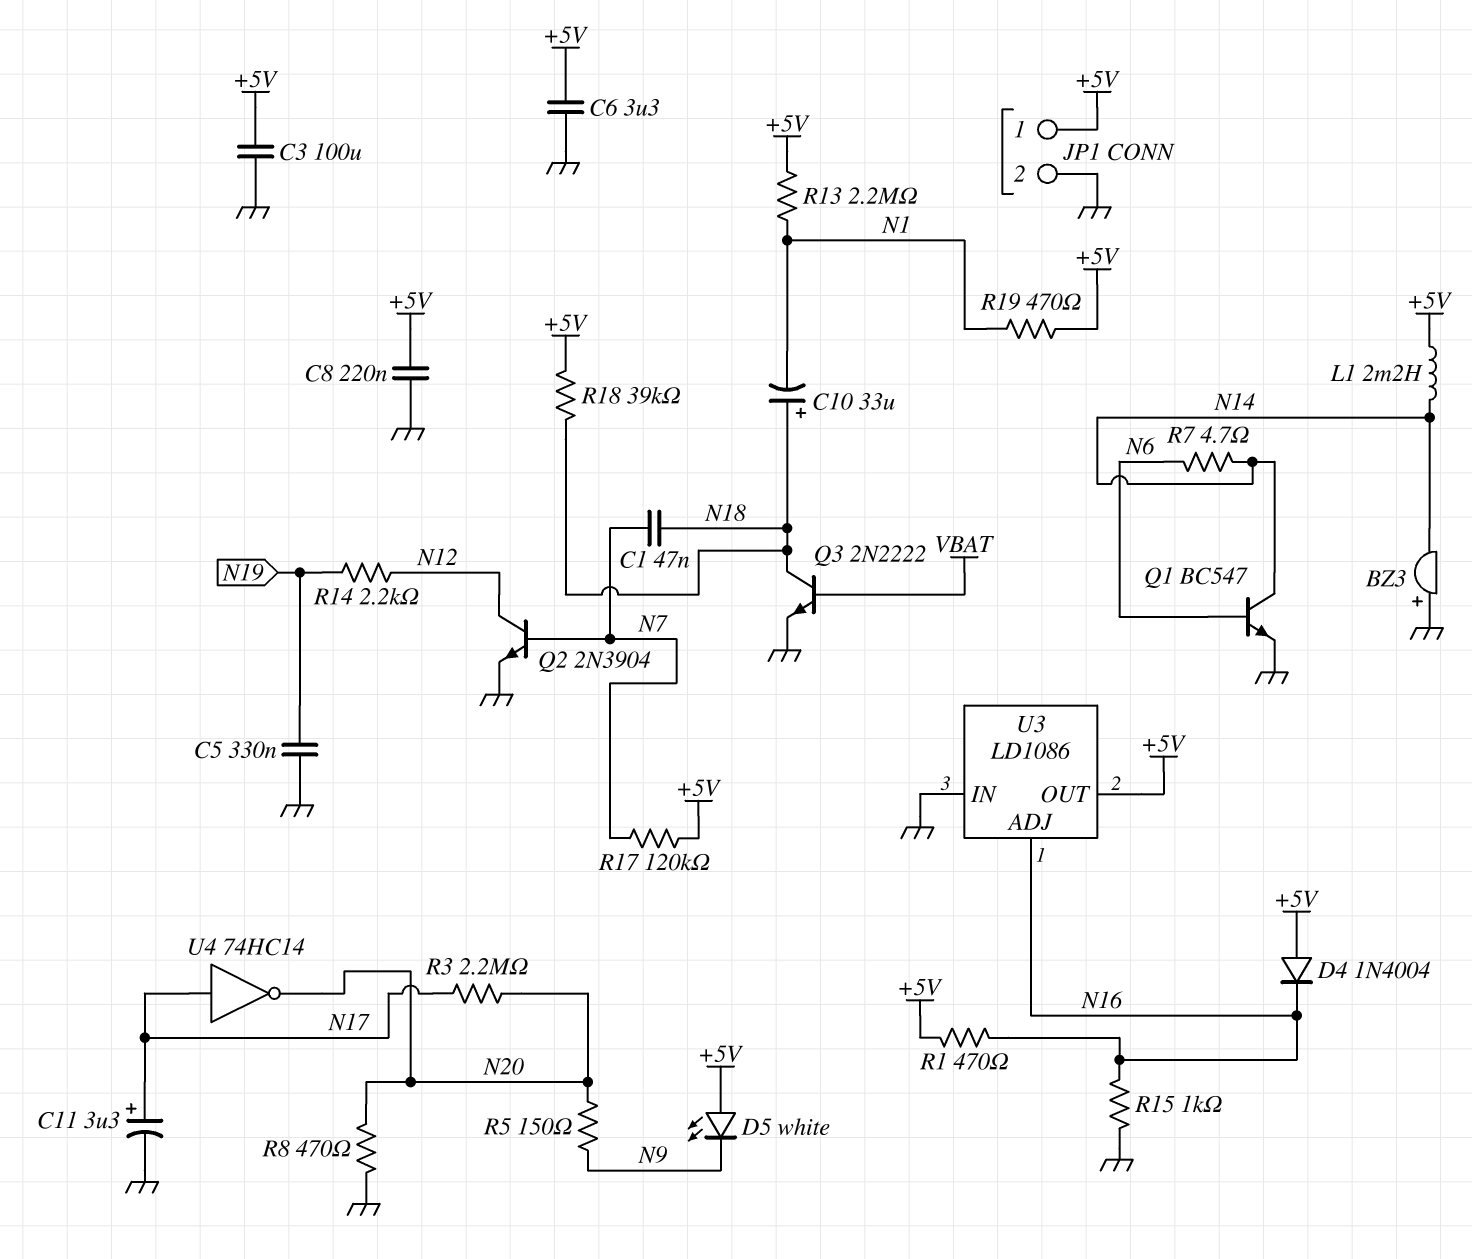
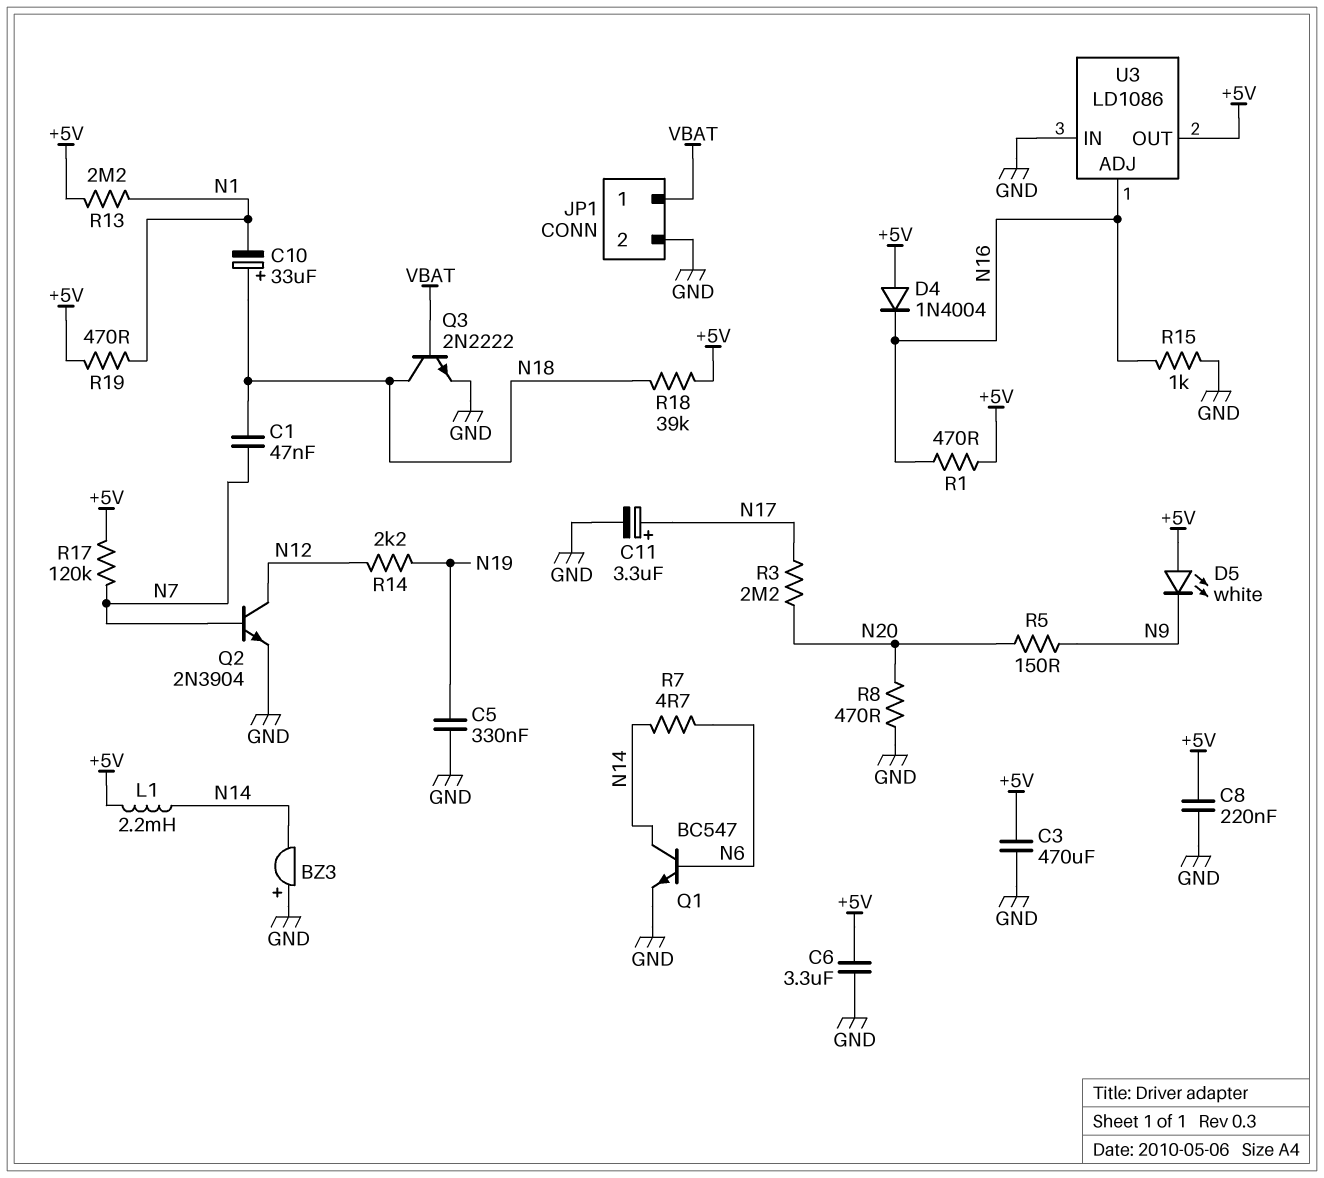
C3: 100uF (+5V, GND) -> 470uF (+5V, GND)
JP1 pin 1: +5V -> VBAT
U4: NOT 74HC14 (in N17, out N20) -> none

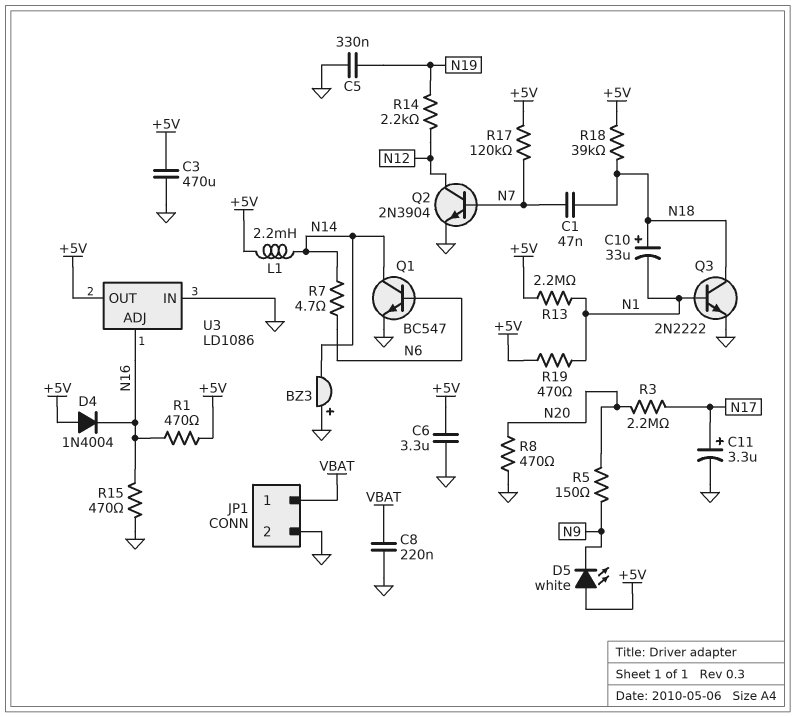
C8: 220nF (+5V, GND) -> 220nF (GND, VBAT)
Q3: NPN 2N2222 (B VBAT, C N18, E GND) -> NPN 2N2222 (B N1, C N18, E GND)
R15: 1k (GND, N16) -> 470 (GND, N16)

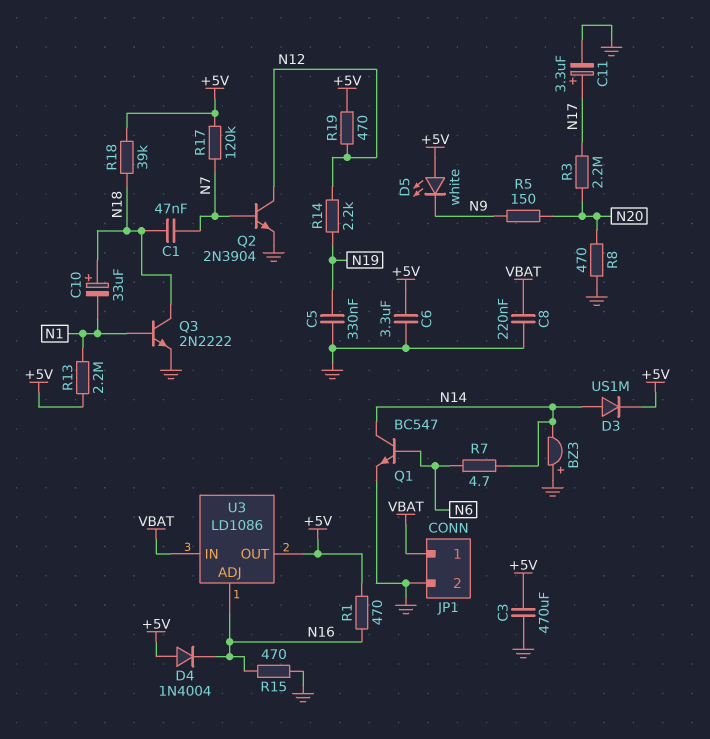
D3: none -> diode US1M (A N14, K +5V)
L1: 2.2mH (+5V, N14) -> none
R19: 470 (+5V, N1) -> 470 (+5V, N12)
U3 pin IN: GND -> VBAT

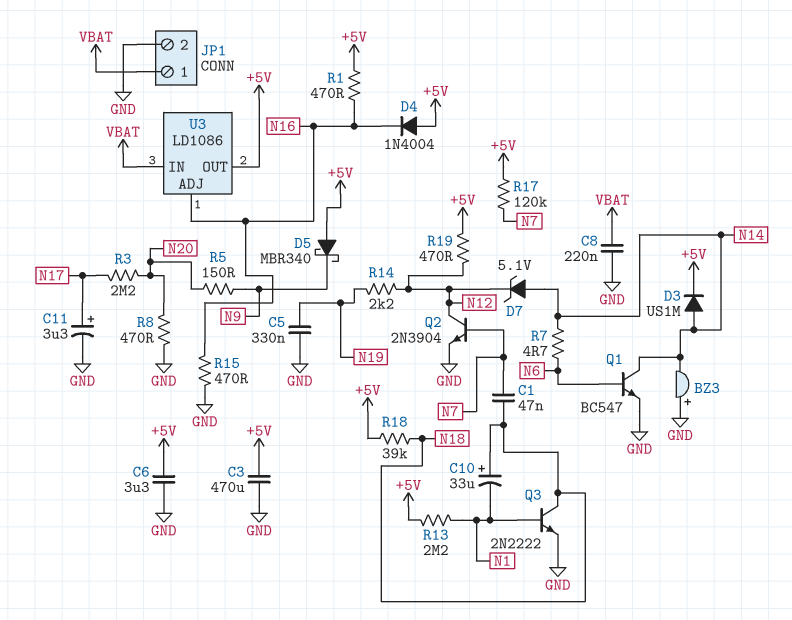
D5: LED white (A +5V, K N9) -> schottky MBR340 (A +5V, K N9)
D7: none -> zener 5.1V (A N14, K N12)

